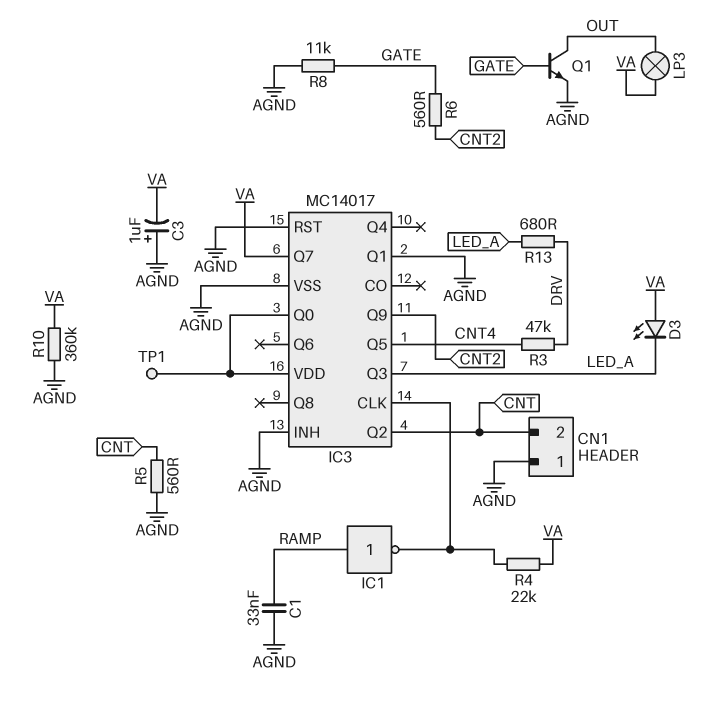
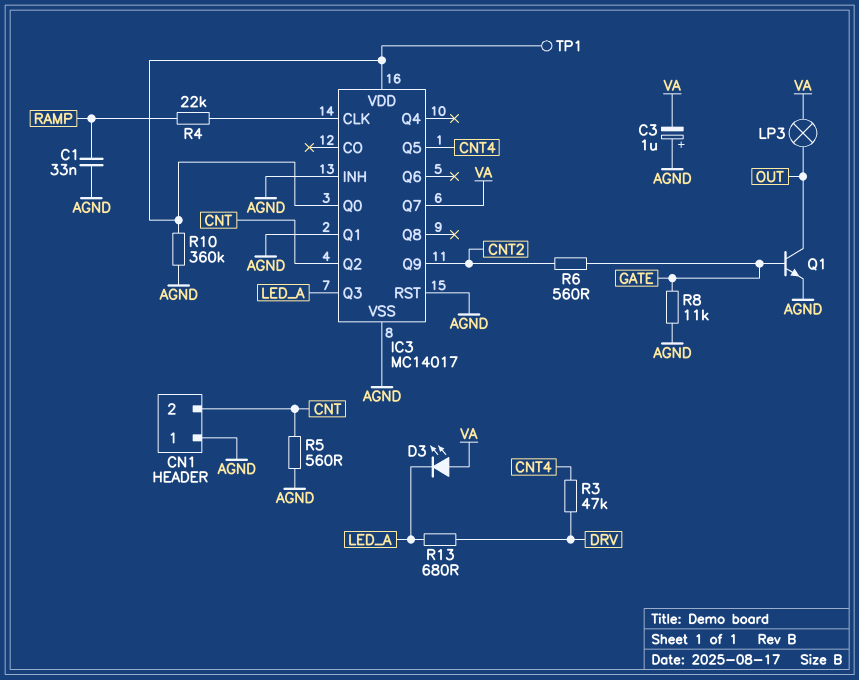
IC1: NOT (in RAMP, out IC3/CLK) -> none
R4: 22k (IC3/CLK, VA) -> 22k (IC3/CLK, RAMP)
R10: 360k (AGND, VA) -> 360k (AGND, IC3/Q0)

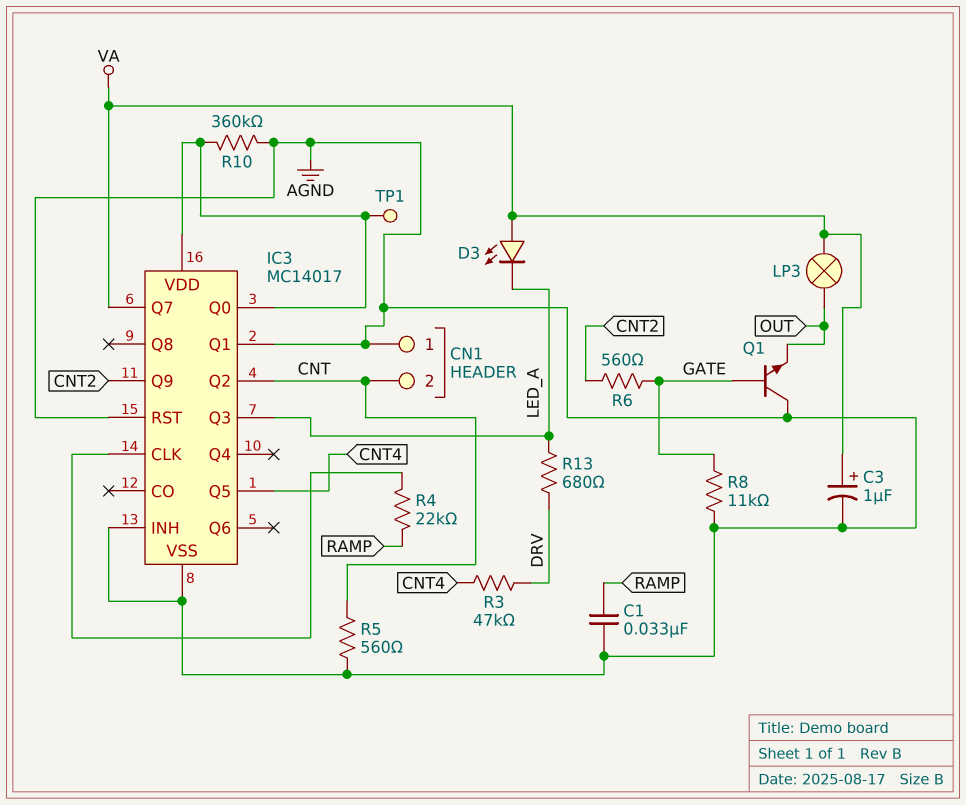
C3: 1uF (plus AGND, minus VA) -> 1uF (plus VA, minus AGND)
Q1: NPN (B GATE, C OUT, E AGND) -> NPN (B GATE, C AGND, E OUT)

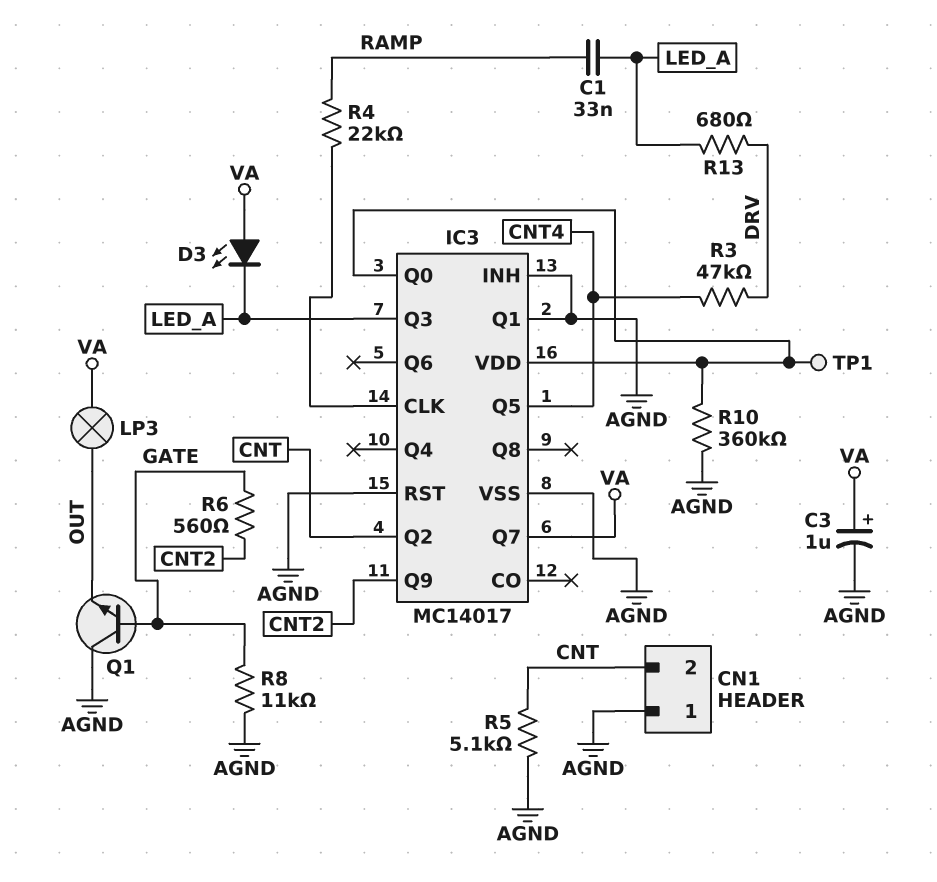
C1: 33nF (AGND, RAMP) -> 33nF (LED_A, RAMP)
R5: 560 (AGND, CNT) -> 5.1k (AGND, CNT)

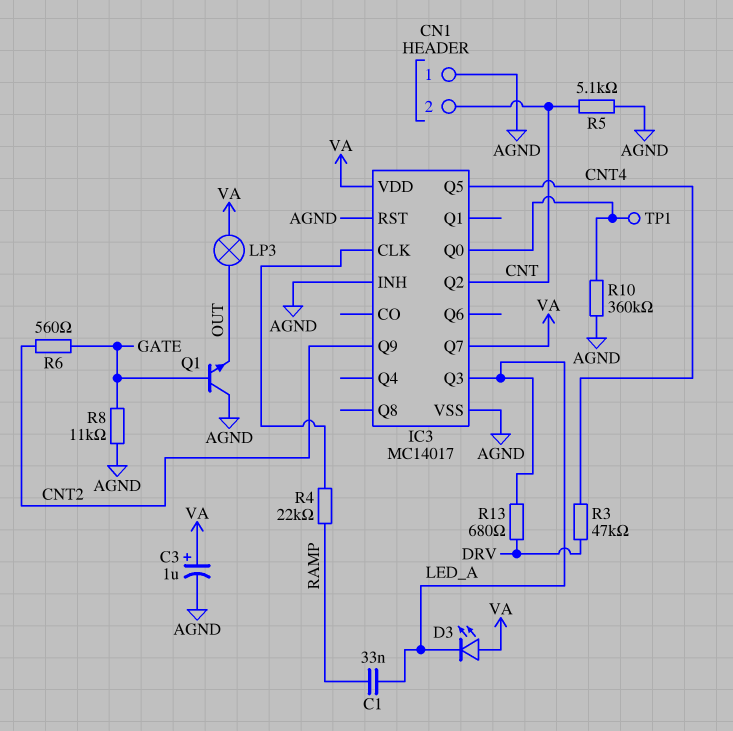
IC3 pin Q1: AGND -> none
IC3 pin VDD: IC3/Q0 -> VA

